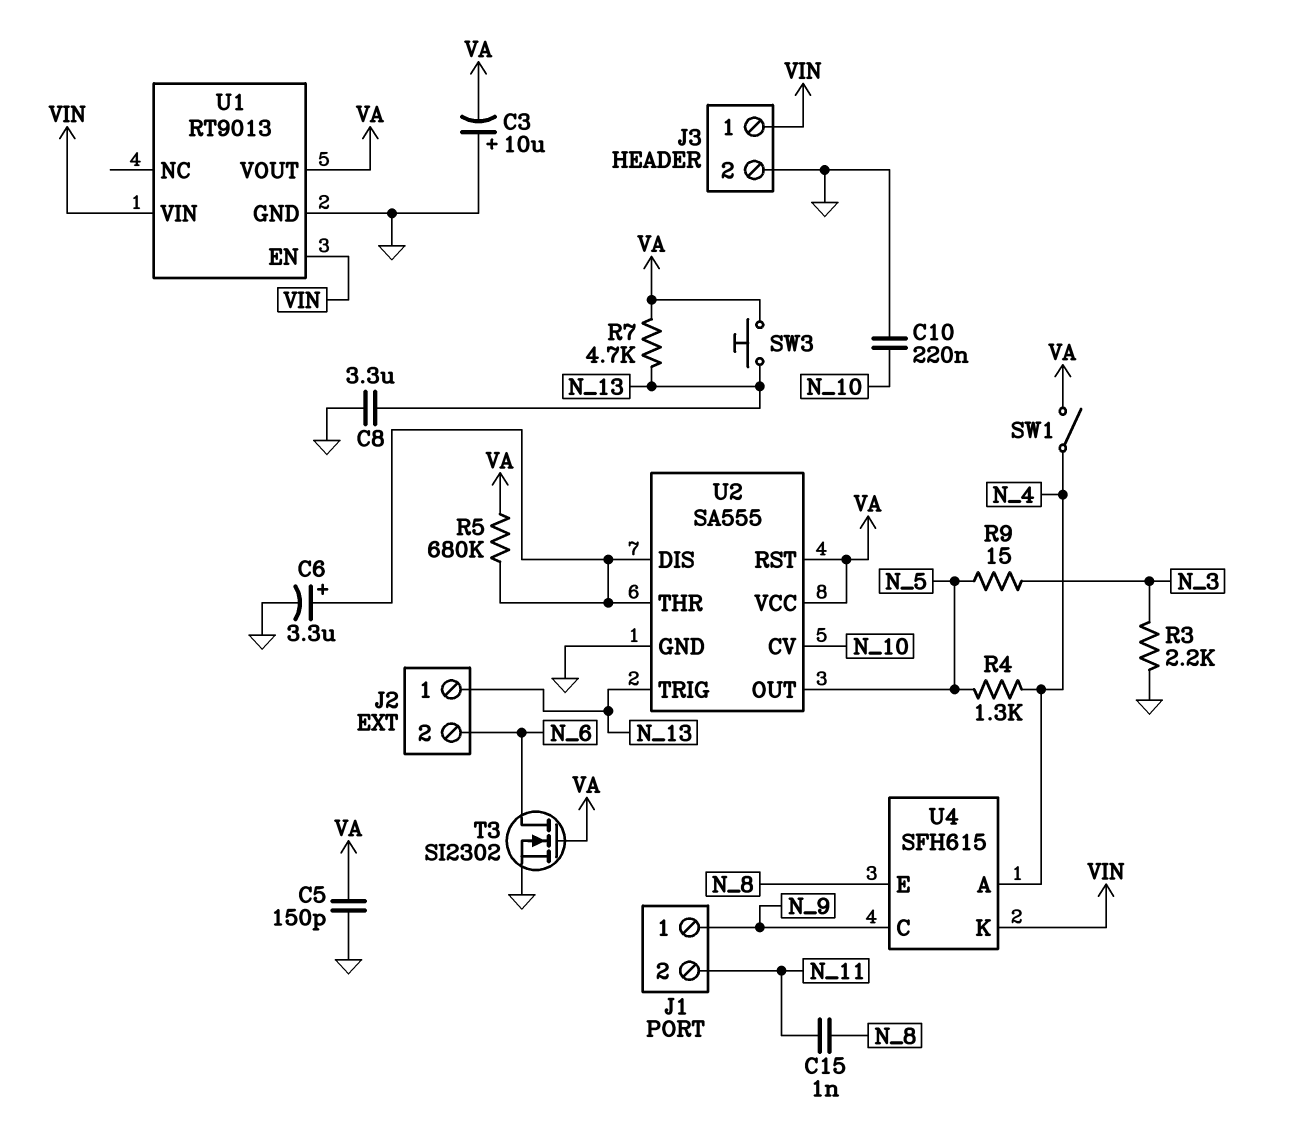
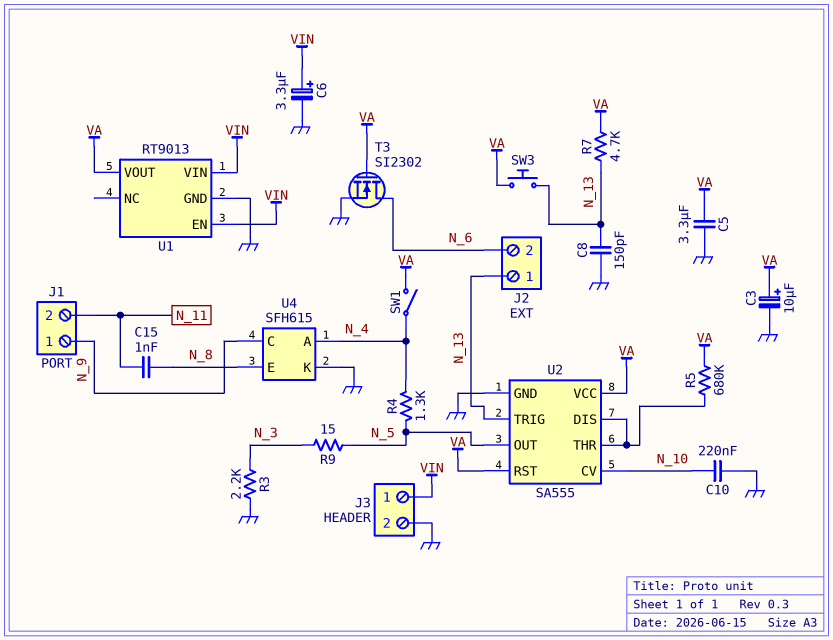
C3: 10uF (plus GND, minus VA) -> 10uF (plus VA, minus GND)
C5: 150pF (GND, VA) -> 3.3uF (GND, VA)
C6: 3.3uF (plus U2/DIS, minus GND) -> 3.3uF (plus VIN, minus GND)
C8: 3.3uF (GND, N_13) -> 150pF (GND, N_13)
U4 pin K: VIN -> GND

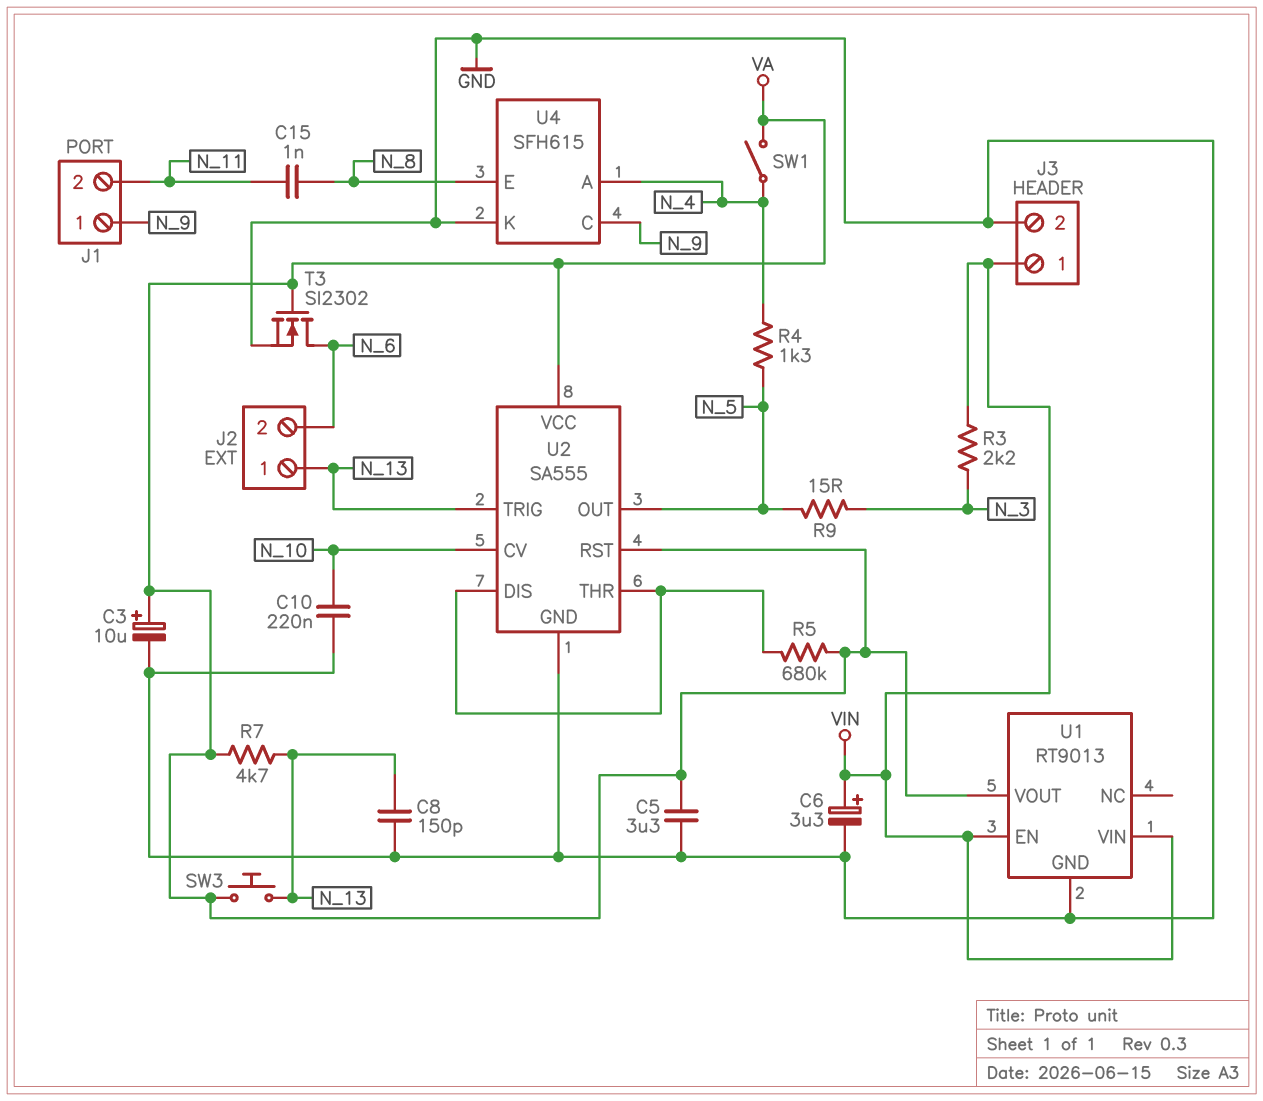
R3: 2.2k (GND, N_3) -> 2.2k (N_3, VIN)

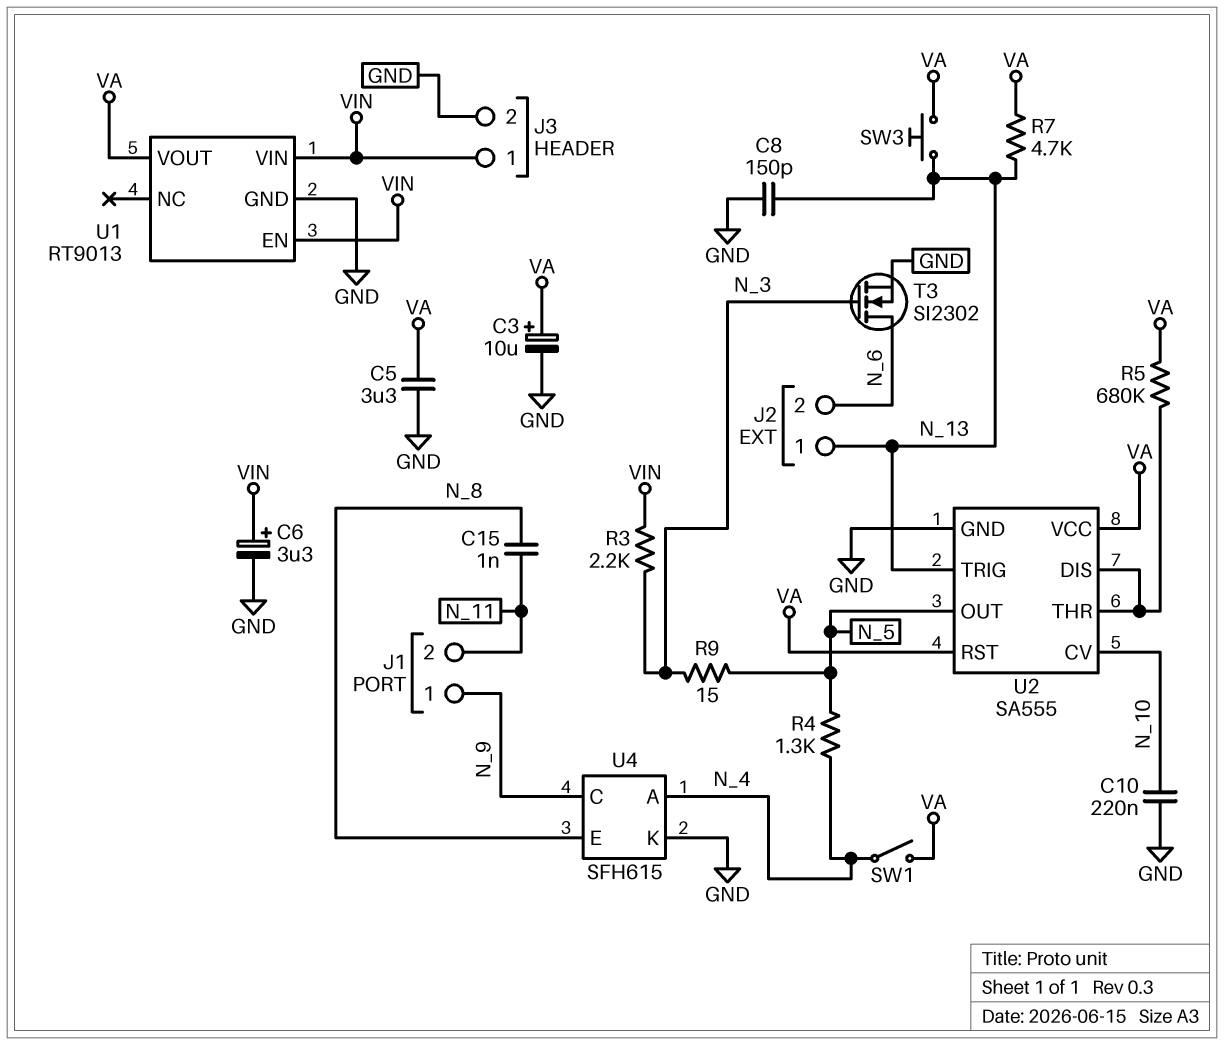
T3: NMOS SI2302 (G VA, D N_6, S GND) -> NMOS SI2302 (G N_3, D N_6, S GND)

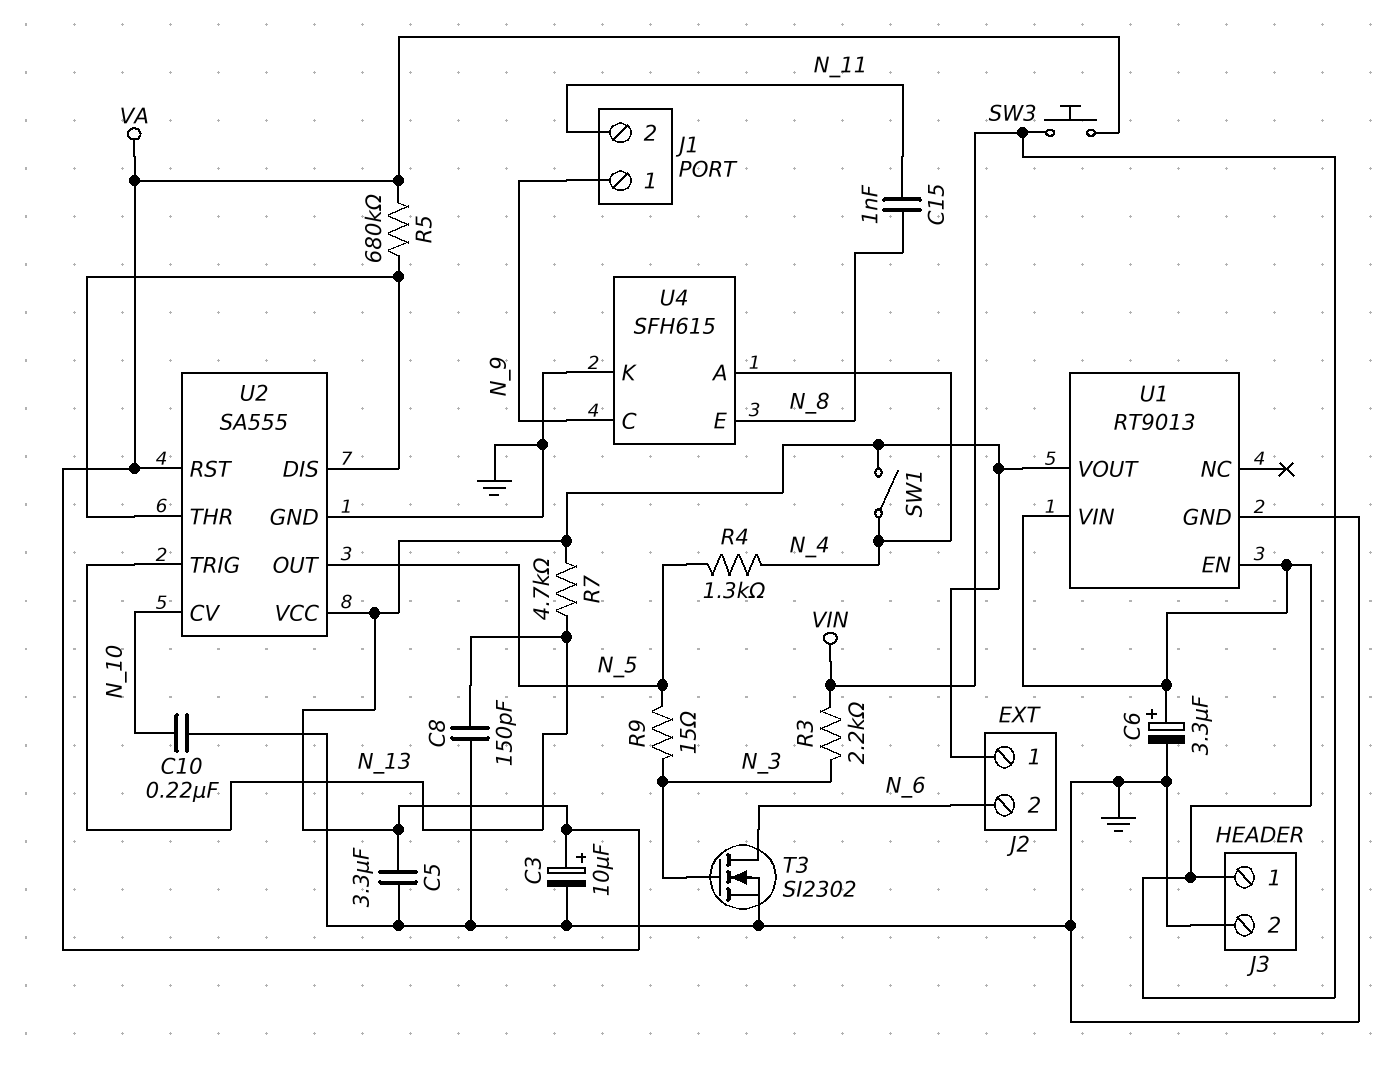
J2 pin 1: N_13 -> VA
SW3: button (N_13, VA) -> button (VA, VIN)

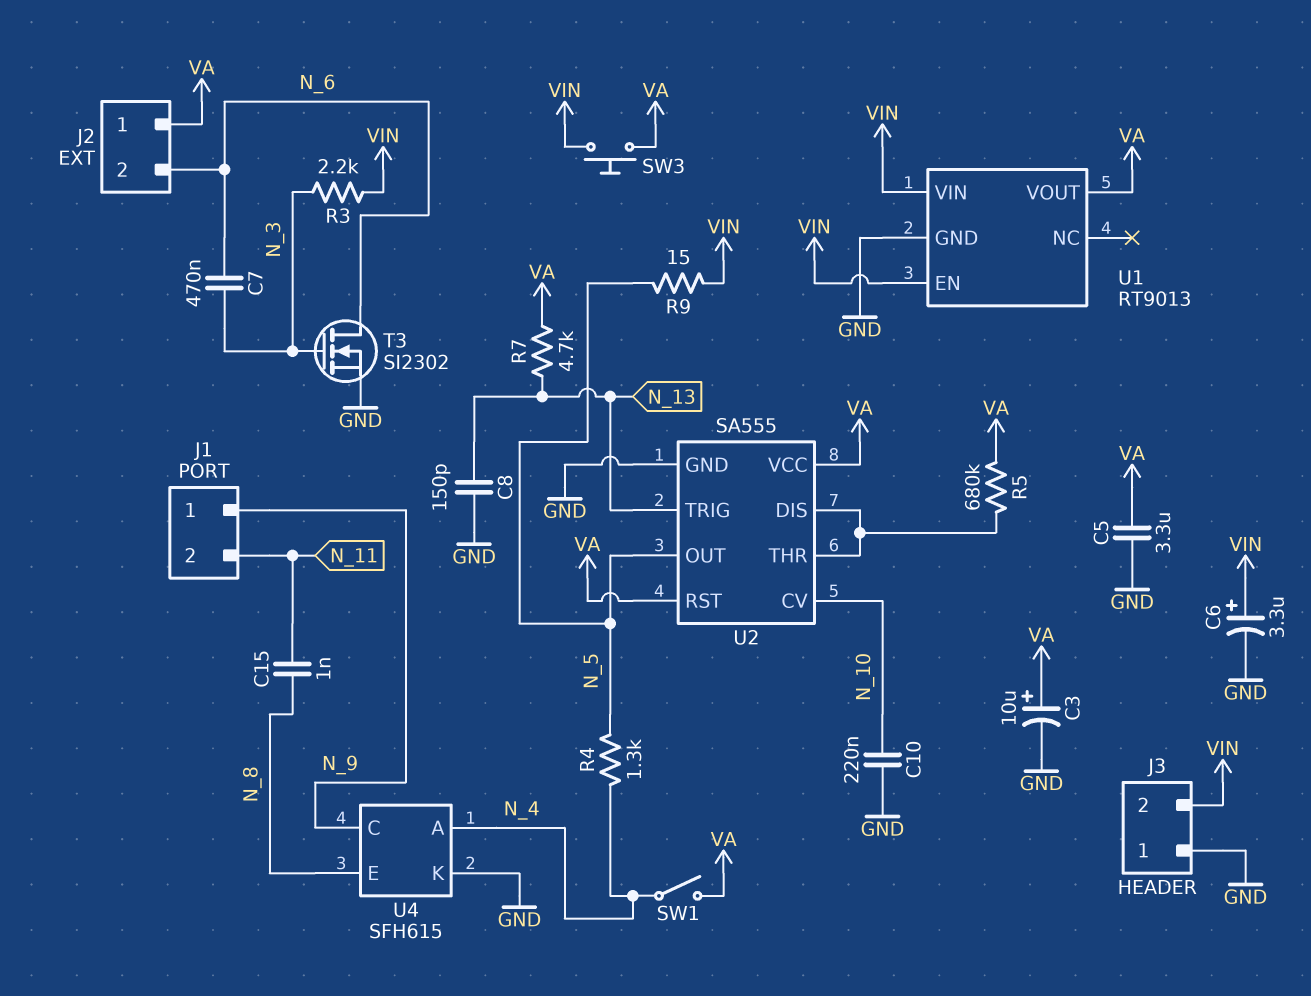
C7: none -> 470nF (N_3, N_6)
J3 pin 1: VIN -> GND
J3 pin 2: GND -> VIN
R9: 15 (N_3, N_5) -> 15 (N_5, VIN)

